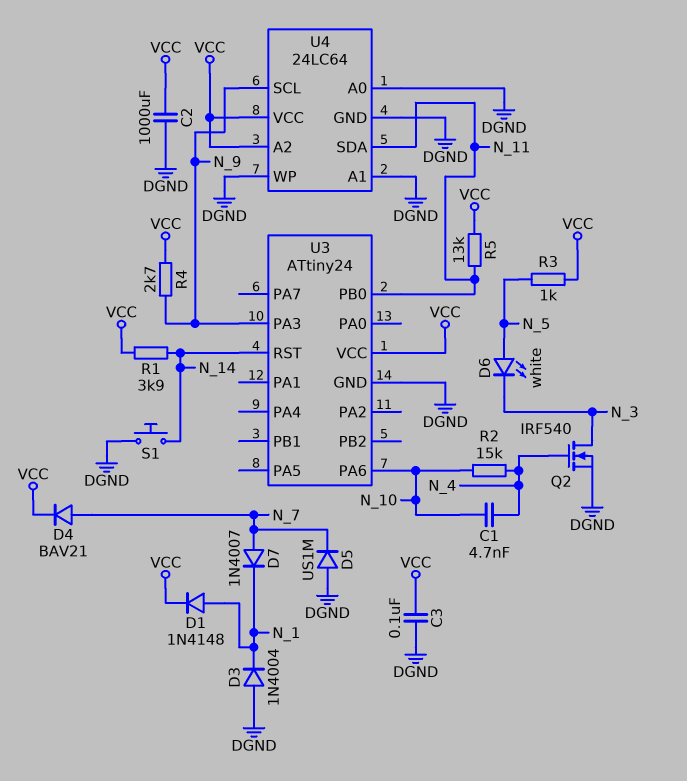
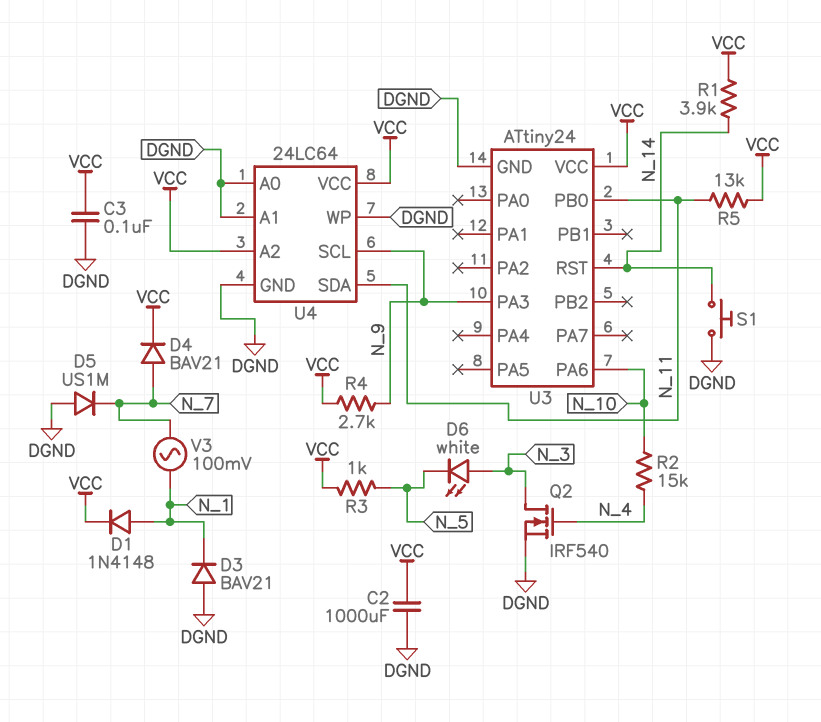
C1: 4.7nF (N_4, N_10) -> none
D3: diode 1N4004 (A DGND, K N_1) -> diode BAV21 (A DGND, K N_1)
D6: LED white (A N_5, K N_3) -> LED white (A N_3, K N_5)
D7: diode 1N4007 (A N_7, K N_1) -> none
V3: none -> AC 100mV (N_1, N_7)

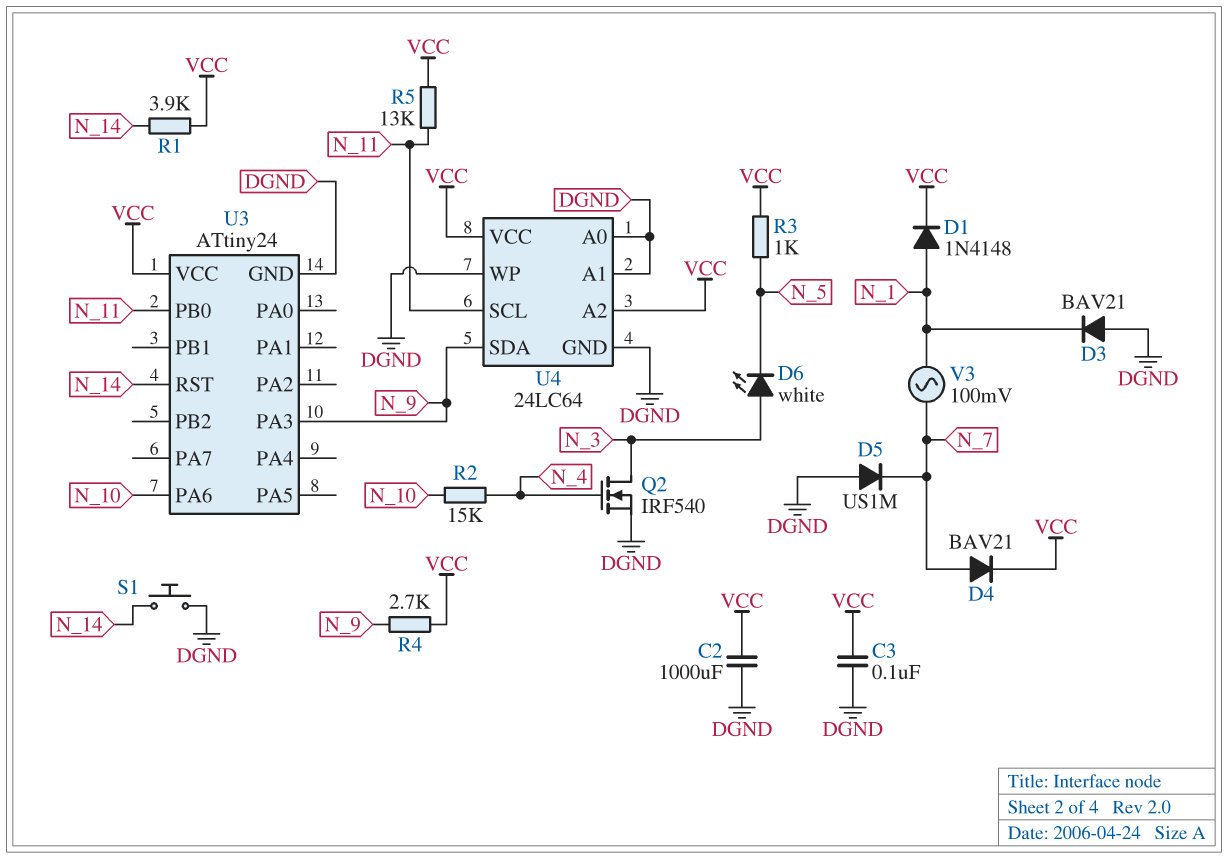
U4 pin SCL: N_9 -> N_11
U4 pin SDA: N_11 -> N_9

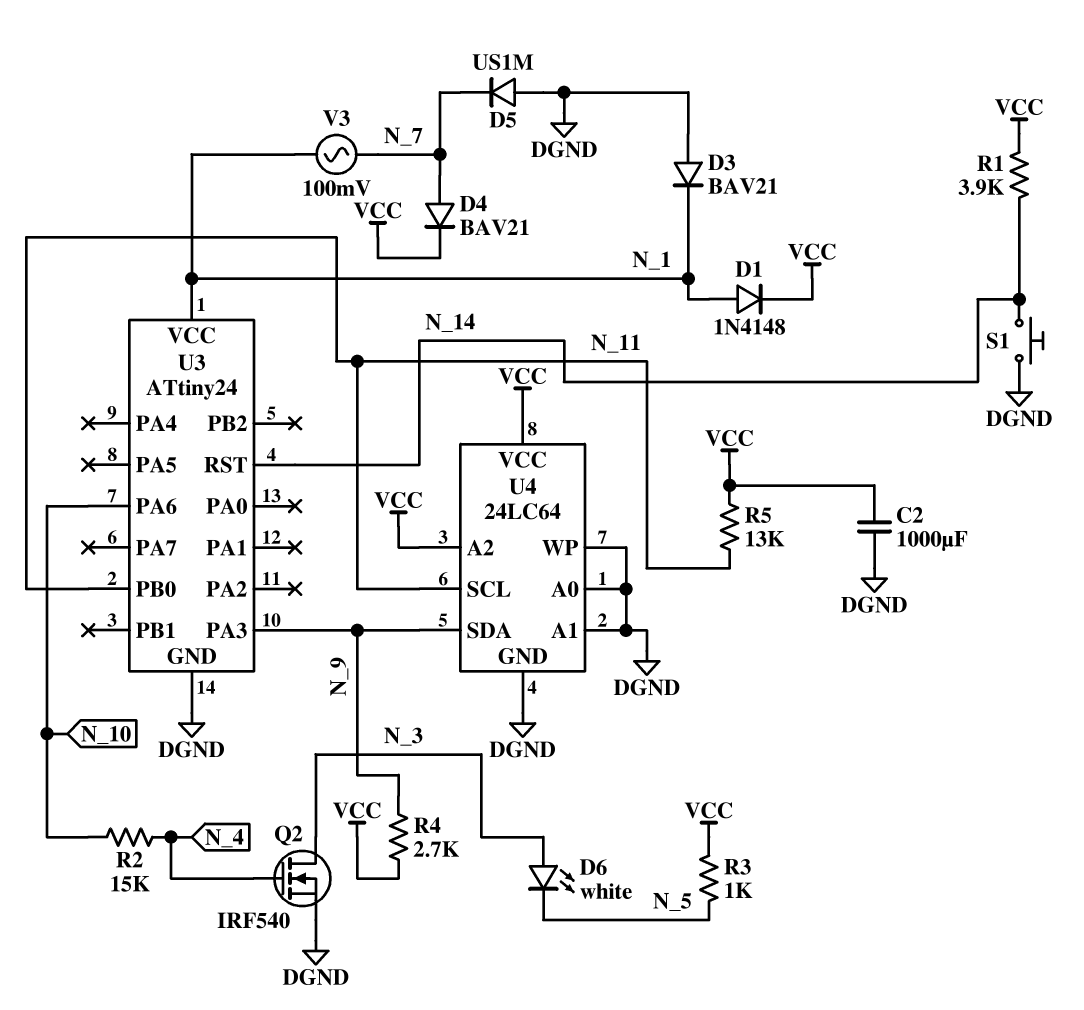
C3: 100nF (DGND, VCC) -> none
U3 pin VCC: VCC -> N_1

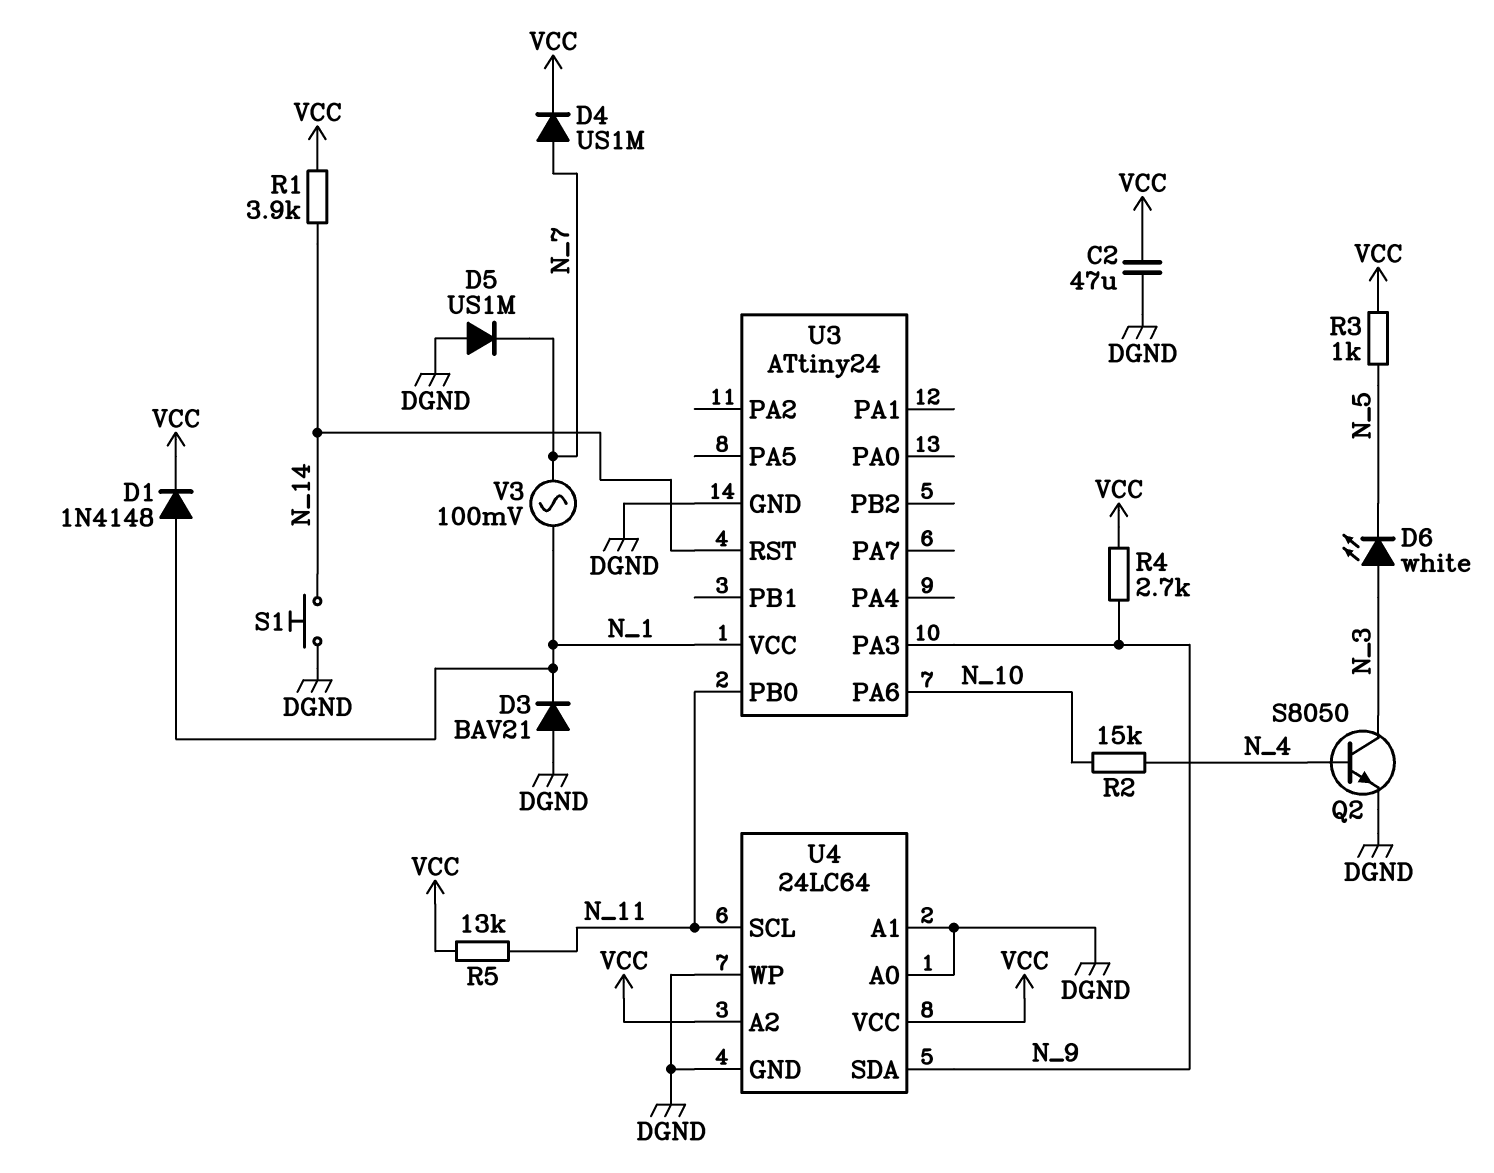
C2: 1000uF (DGND, VCC) -> 47uF (DGND, VCC)
D4: diode BAV21 (A N_7, K VCC) -> diode US1M (A N_7, K VCC)
Q2: NMOS IRF540 (G N_4, D N_3, S DGND) -> NPN S8050 (B N_4, C N_3, E DGND)

